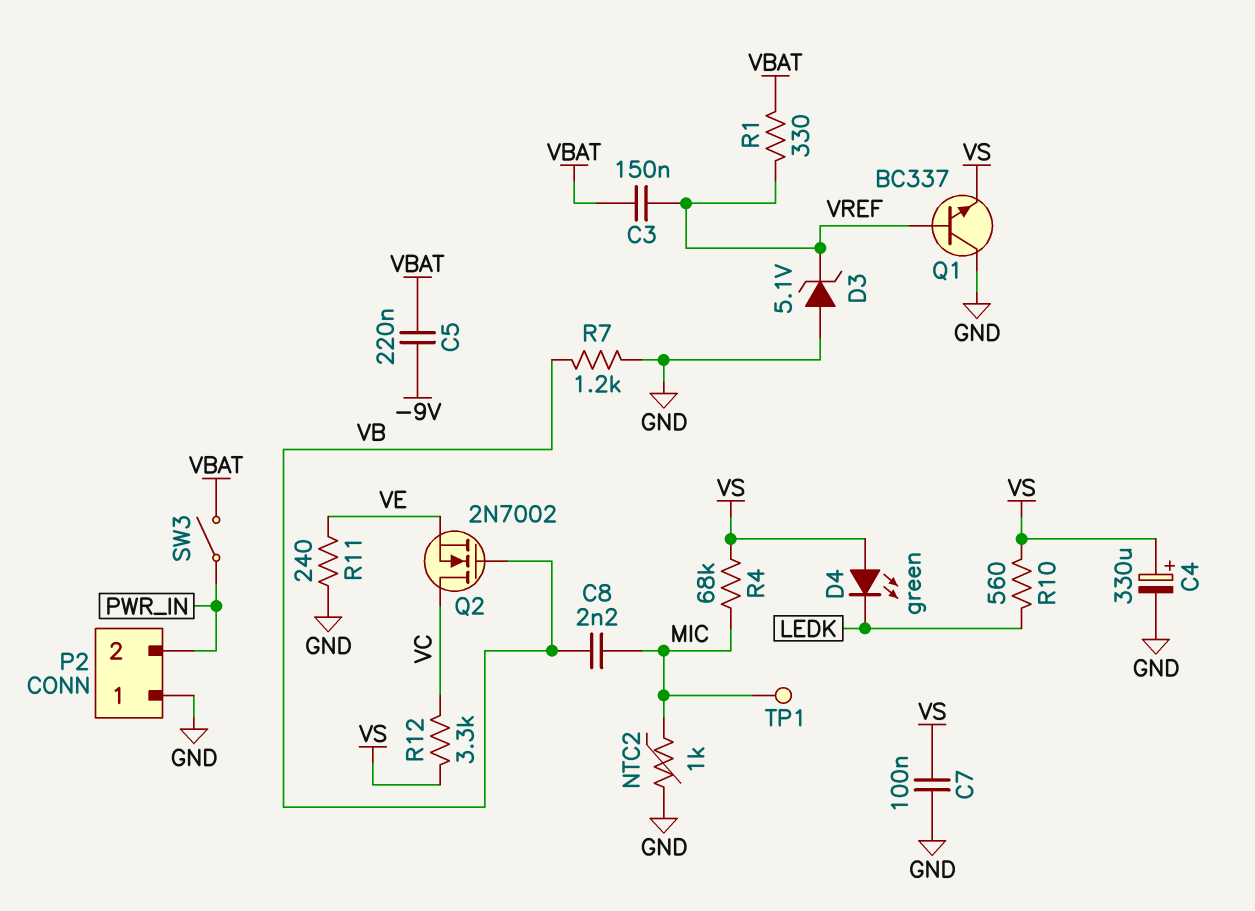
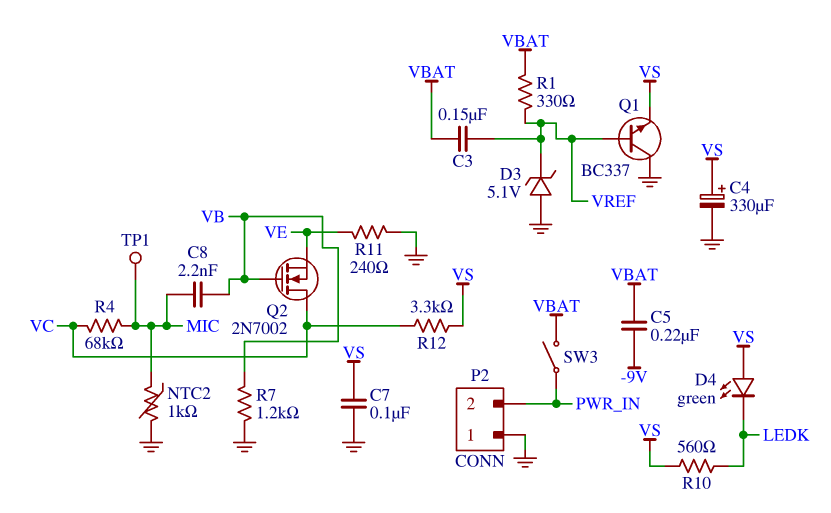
R4: 68k (MIC, VS) -> 68k (MIC, VC)

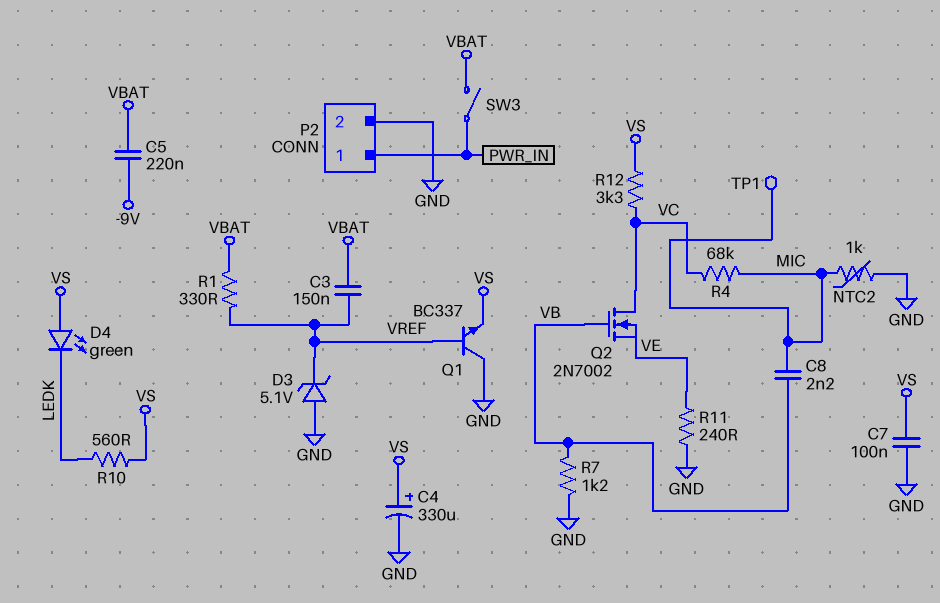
P2 pin 1: GND -> PWR_IN
P2 pin 2: PWR_IN -> GND

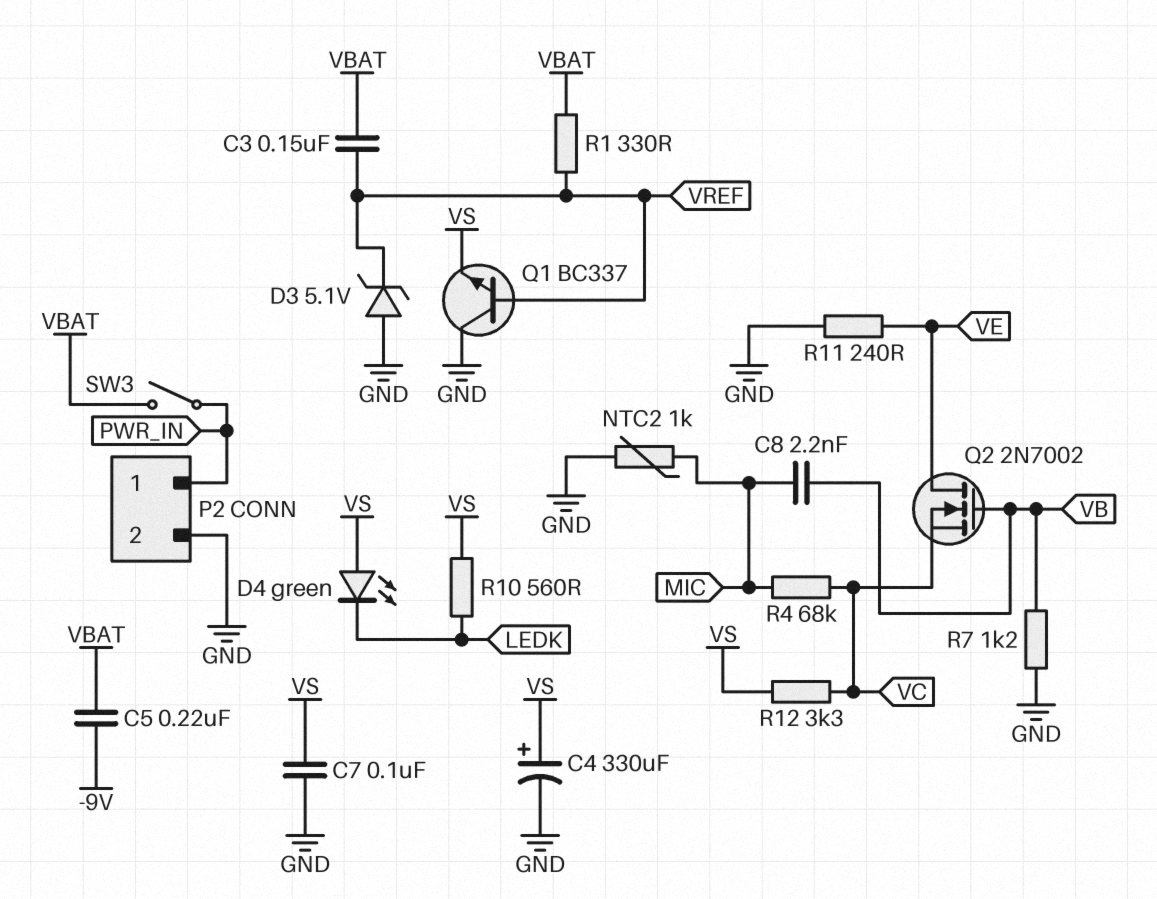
Q2: NMOS 2N7002 (G VB, D VC, S VE) -> NMOS 2N7002 (G VB, D VE, S VC)
TP1: test point (MIC) -> none

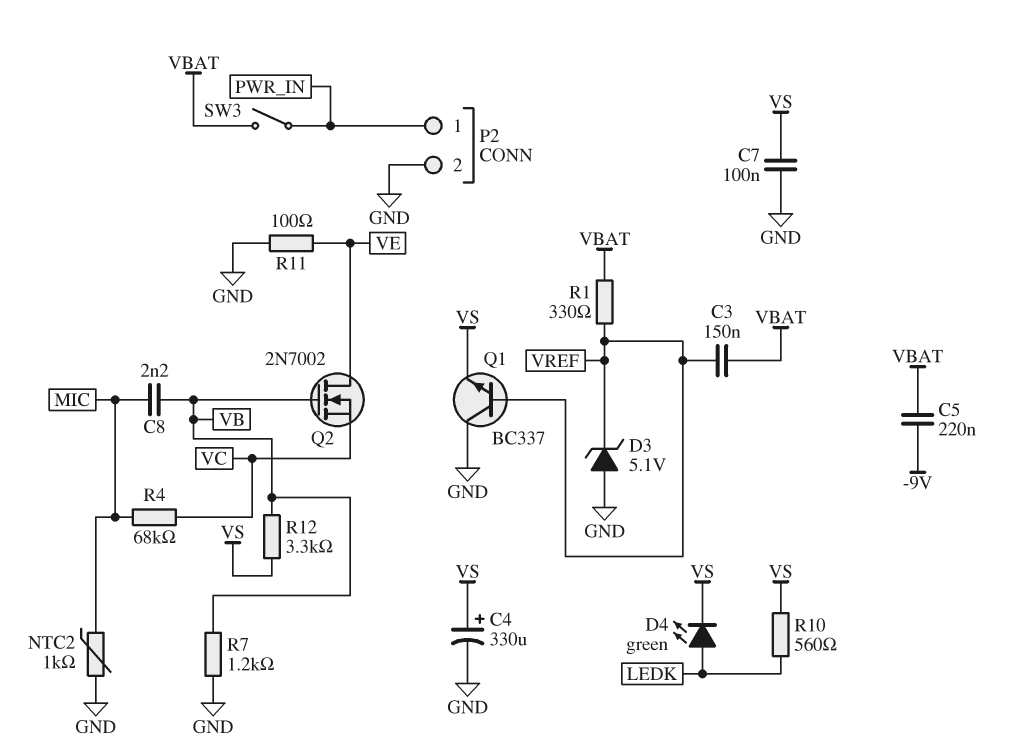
D4: LED green (A VS, K LEDK) -> LED green (A LEDK, K VS)
R11: 240 (GND, VE) -> 100 (GND, VE)
R12: 3.3k (VC, VS) -> 3.3k (VB, VS)

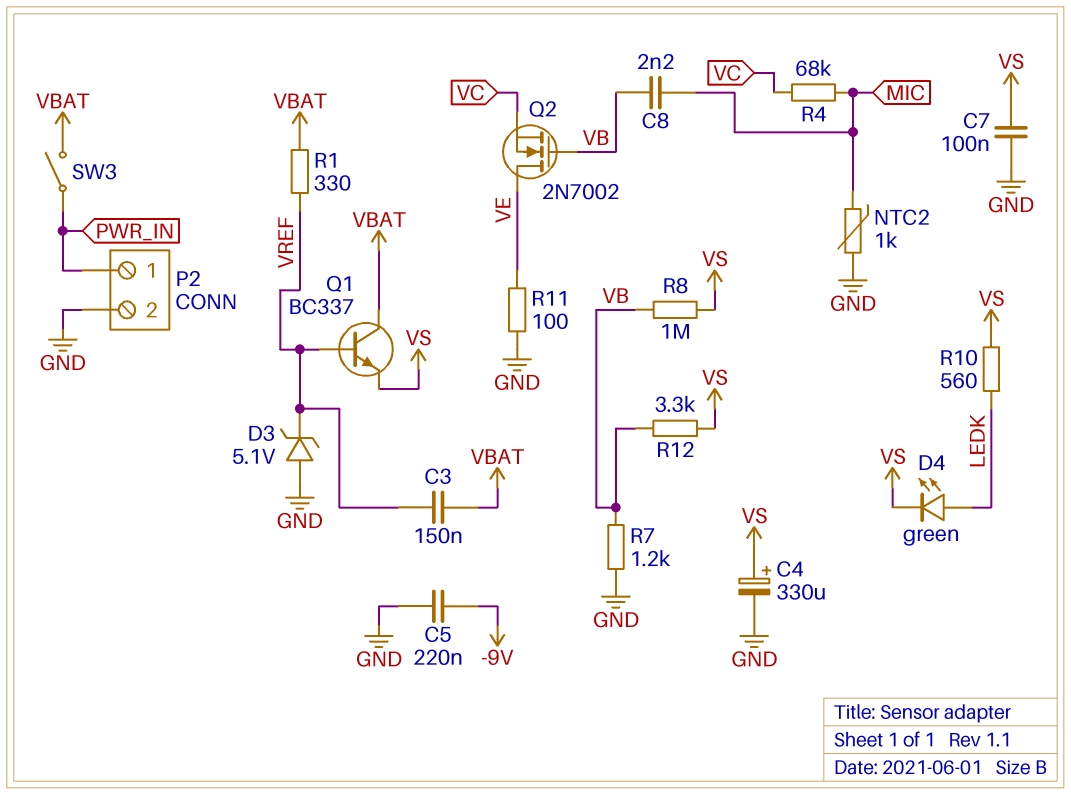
C5: 220nF (-9V, VBAT) -> 220nF (-9V, GND)
Q1: NPN BC337 (B VREF, C GND, E VS) -> NPN BC337 (B VREF, C VBAT, E VS)
R8: none -> 1M (VB, VS)

